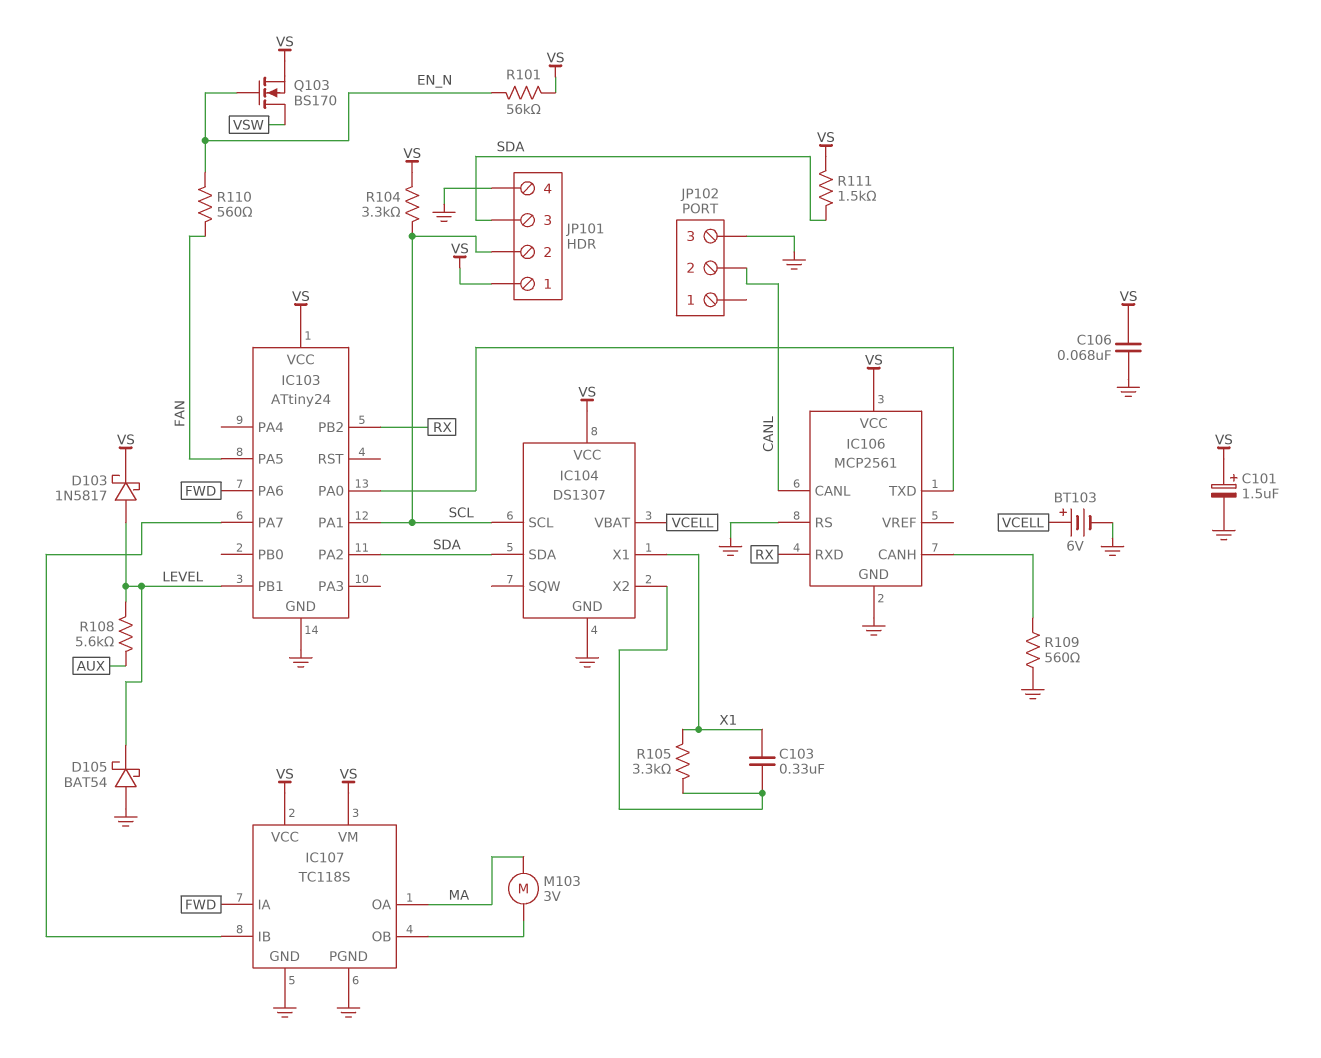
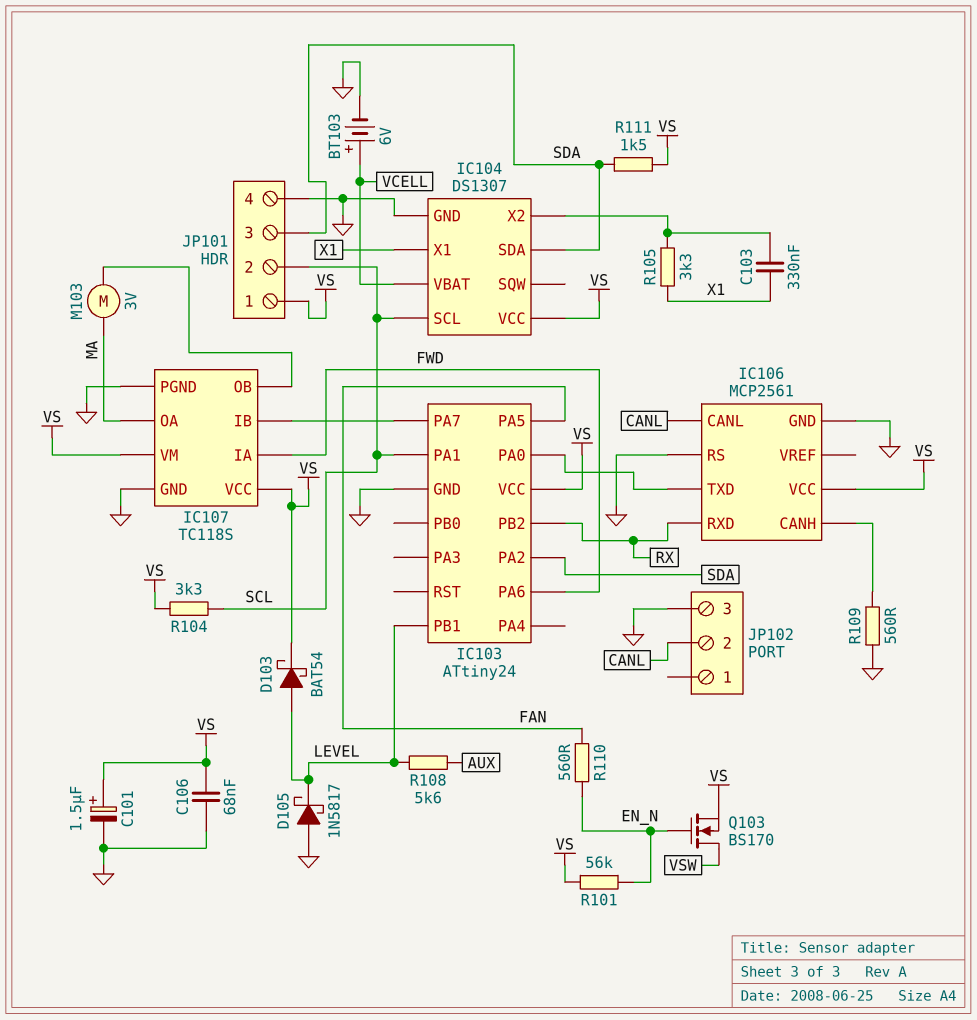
D103: schottky 1N5817 (A LEVEL, K VS) -> schottky BAT54 (A LEVEL, K VS)
D105: schottky BAT54 (A GND, K LEVEL) -> schottky 1N5817 (A GND, K LEVEL)

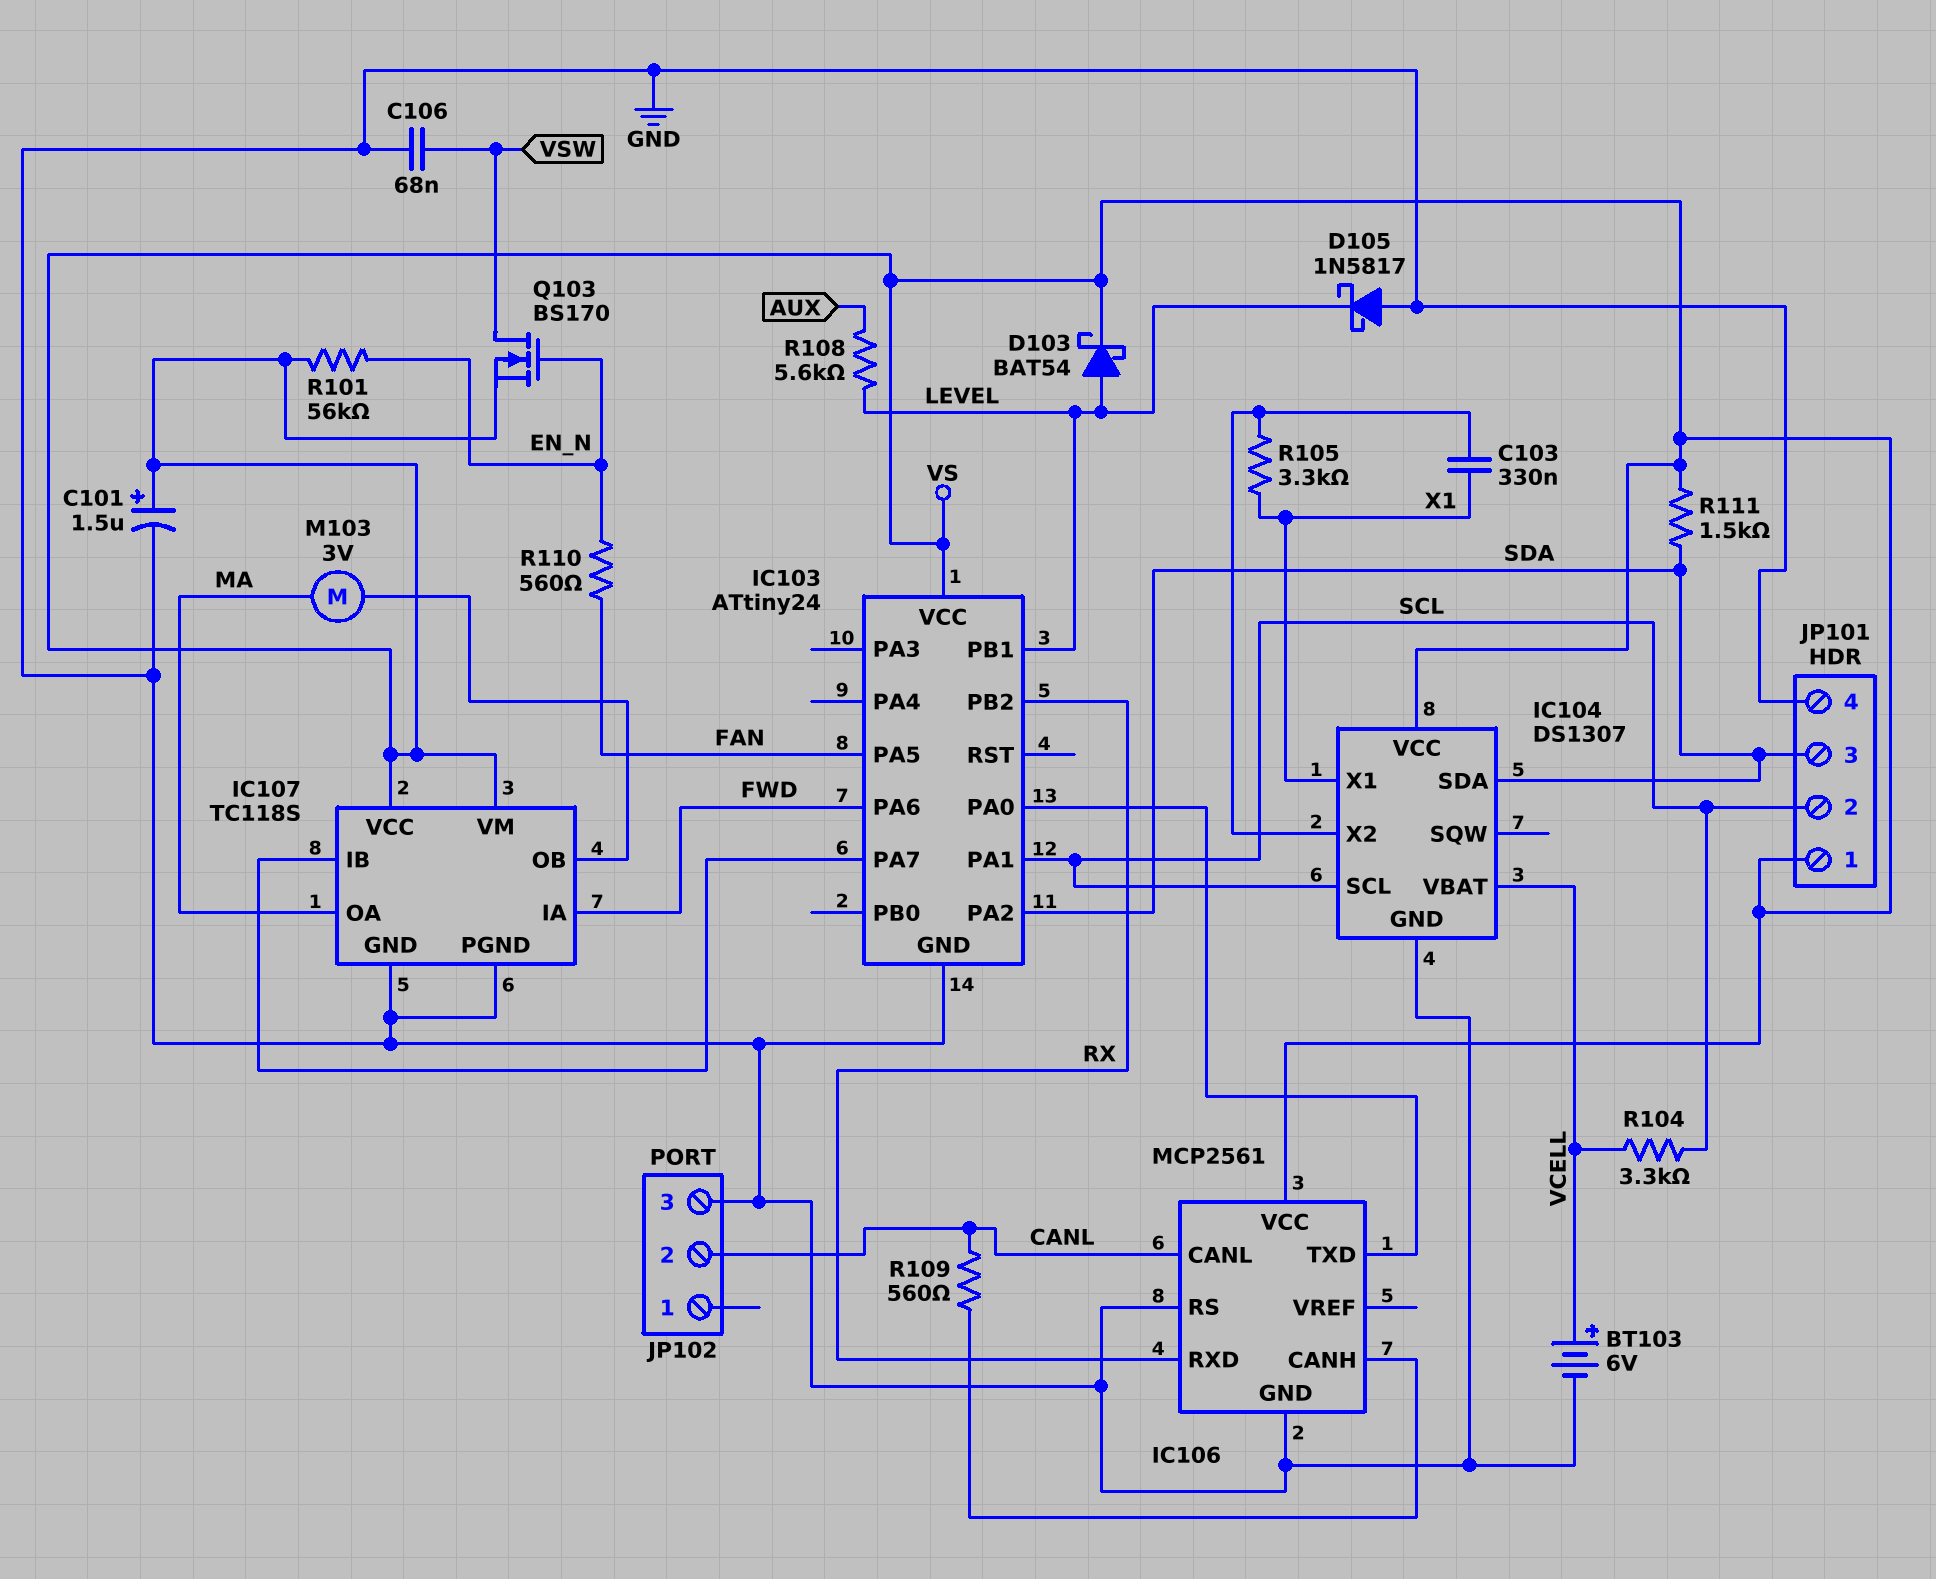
C106: 68nF (GND, VS) -> 68nF (GND, VSW)
R104: 3.3k (SCL, VS) -> 3.3k (SCL, VCELL)
R109: 560 (GND, IC106/CANH) -> 560 (CANL, IC106/CANH)

